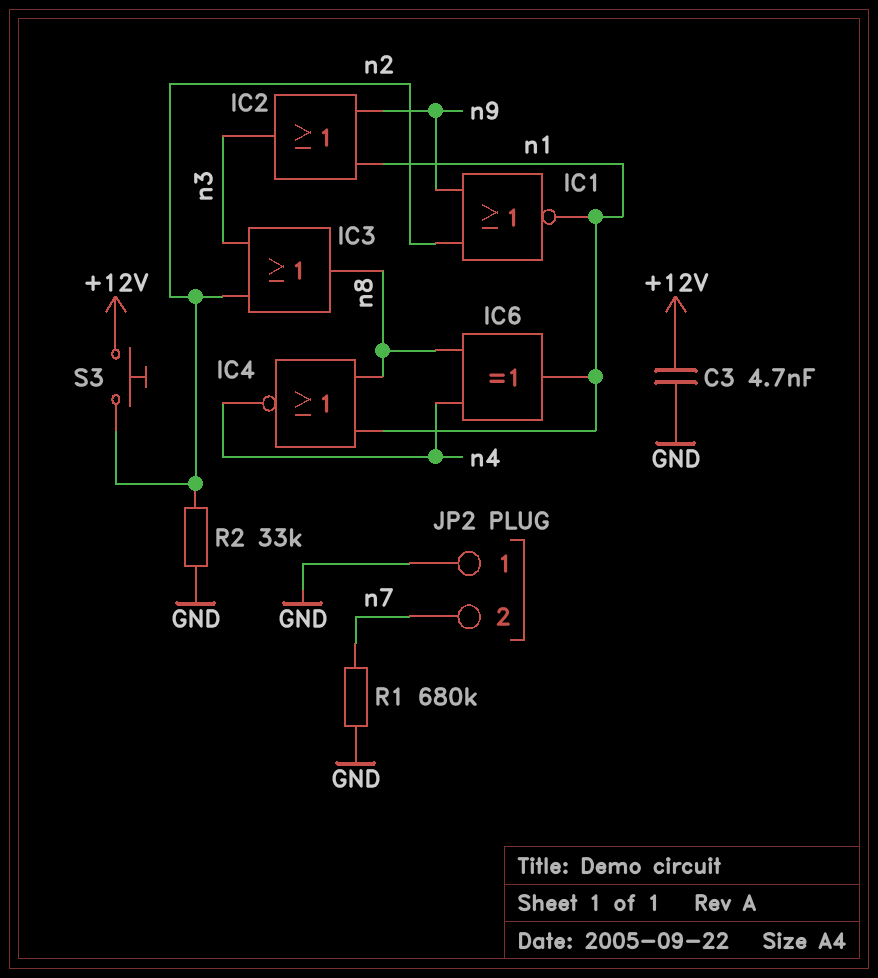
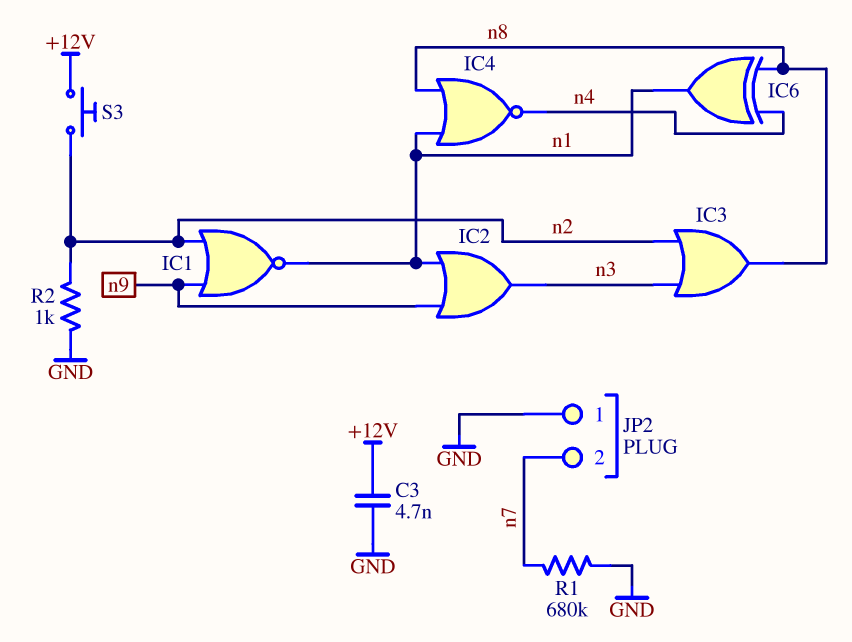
R2: 33k (GND, n2) -> 1k (GND, n2)

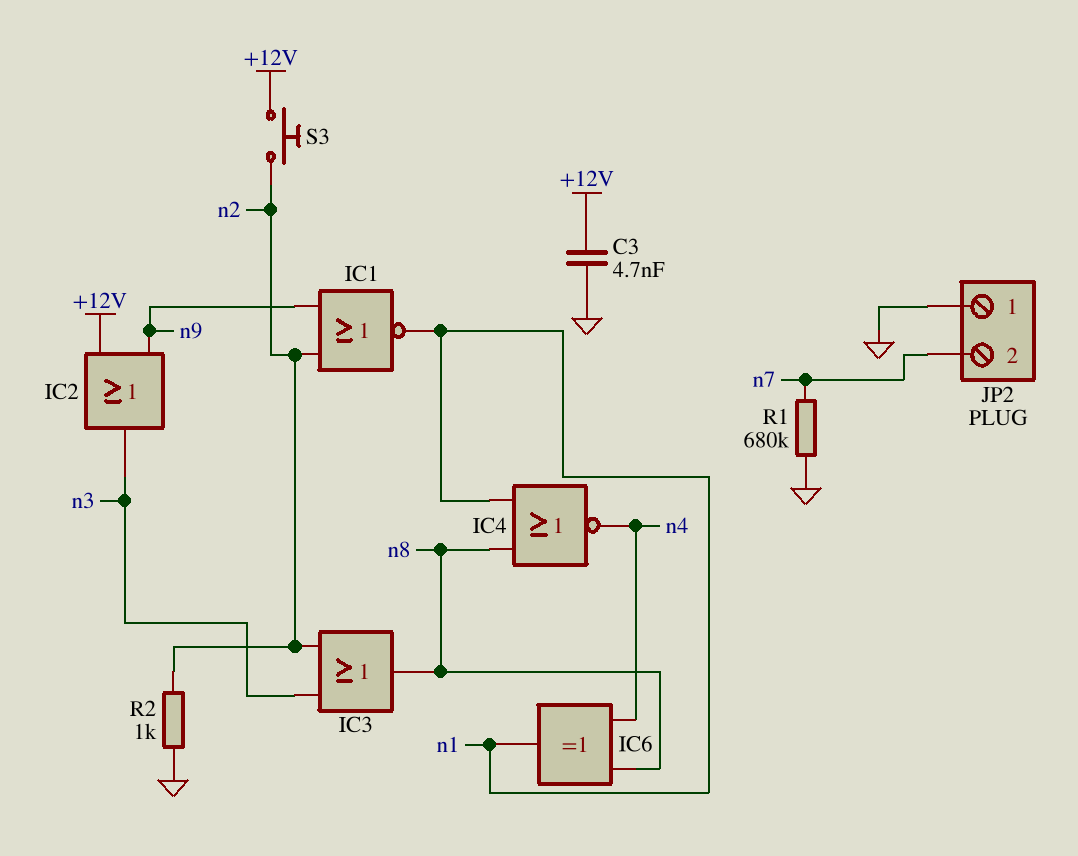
IC2: OR (in n1, in n9, out n3) -> OR (in +12V, in n9, out n3)

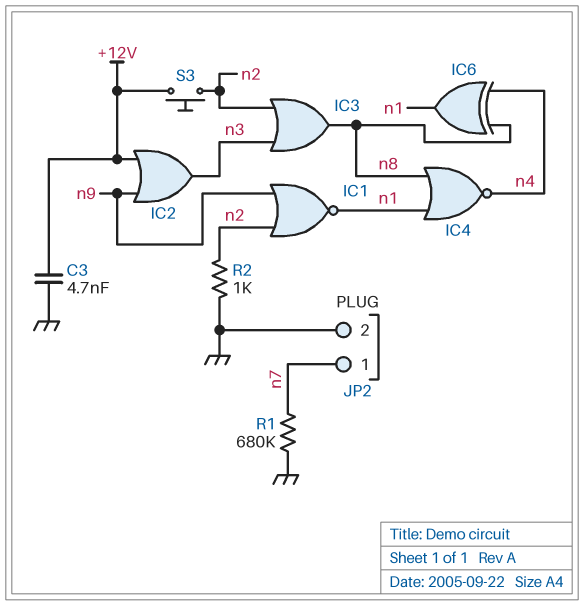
JP2 pin 1: GND -> n7
JP2 pin 2: n7 -> GND

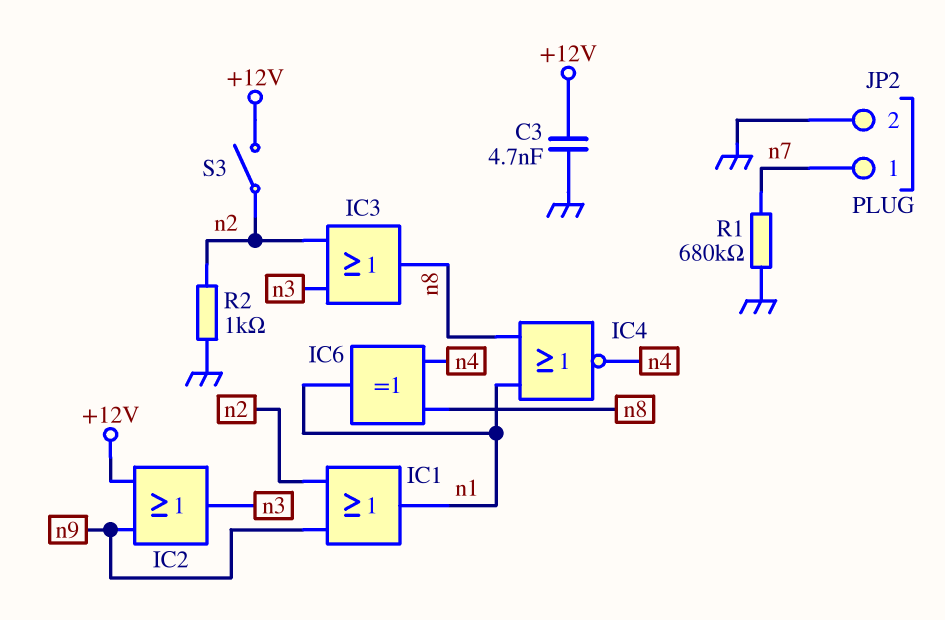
IC1: NOR (in n2, in n9, out n1) -> OR (in n2, in n9, out n1)
S3: button (+12V, n2) -> switch (+12V, n2)

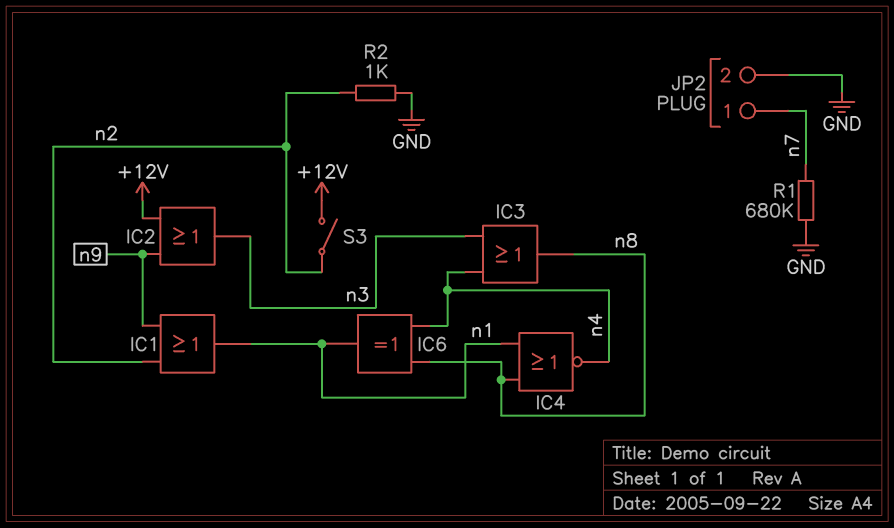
C3: 4.7nF (+12V, GND) -> none
IC3: OR (in n2, in n3, out n8) -> OR (in n3, in n4, out n8)

